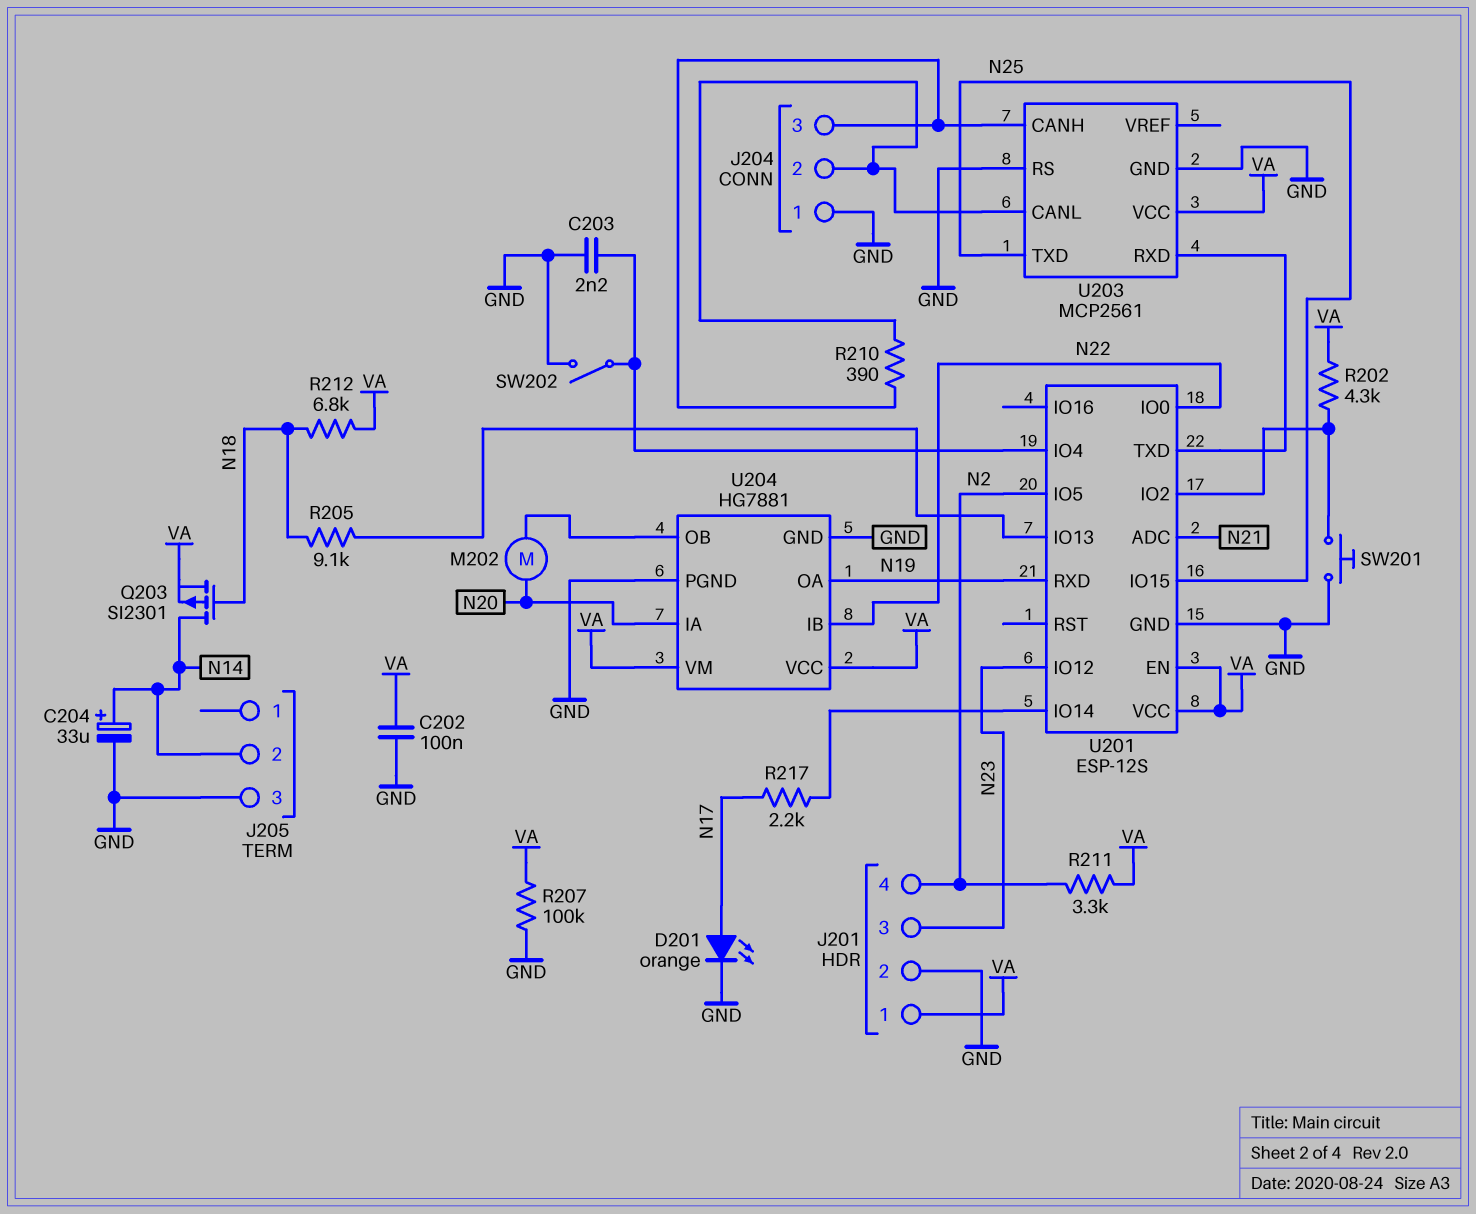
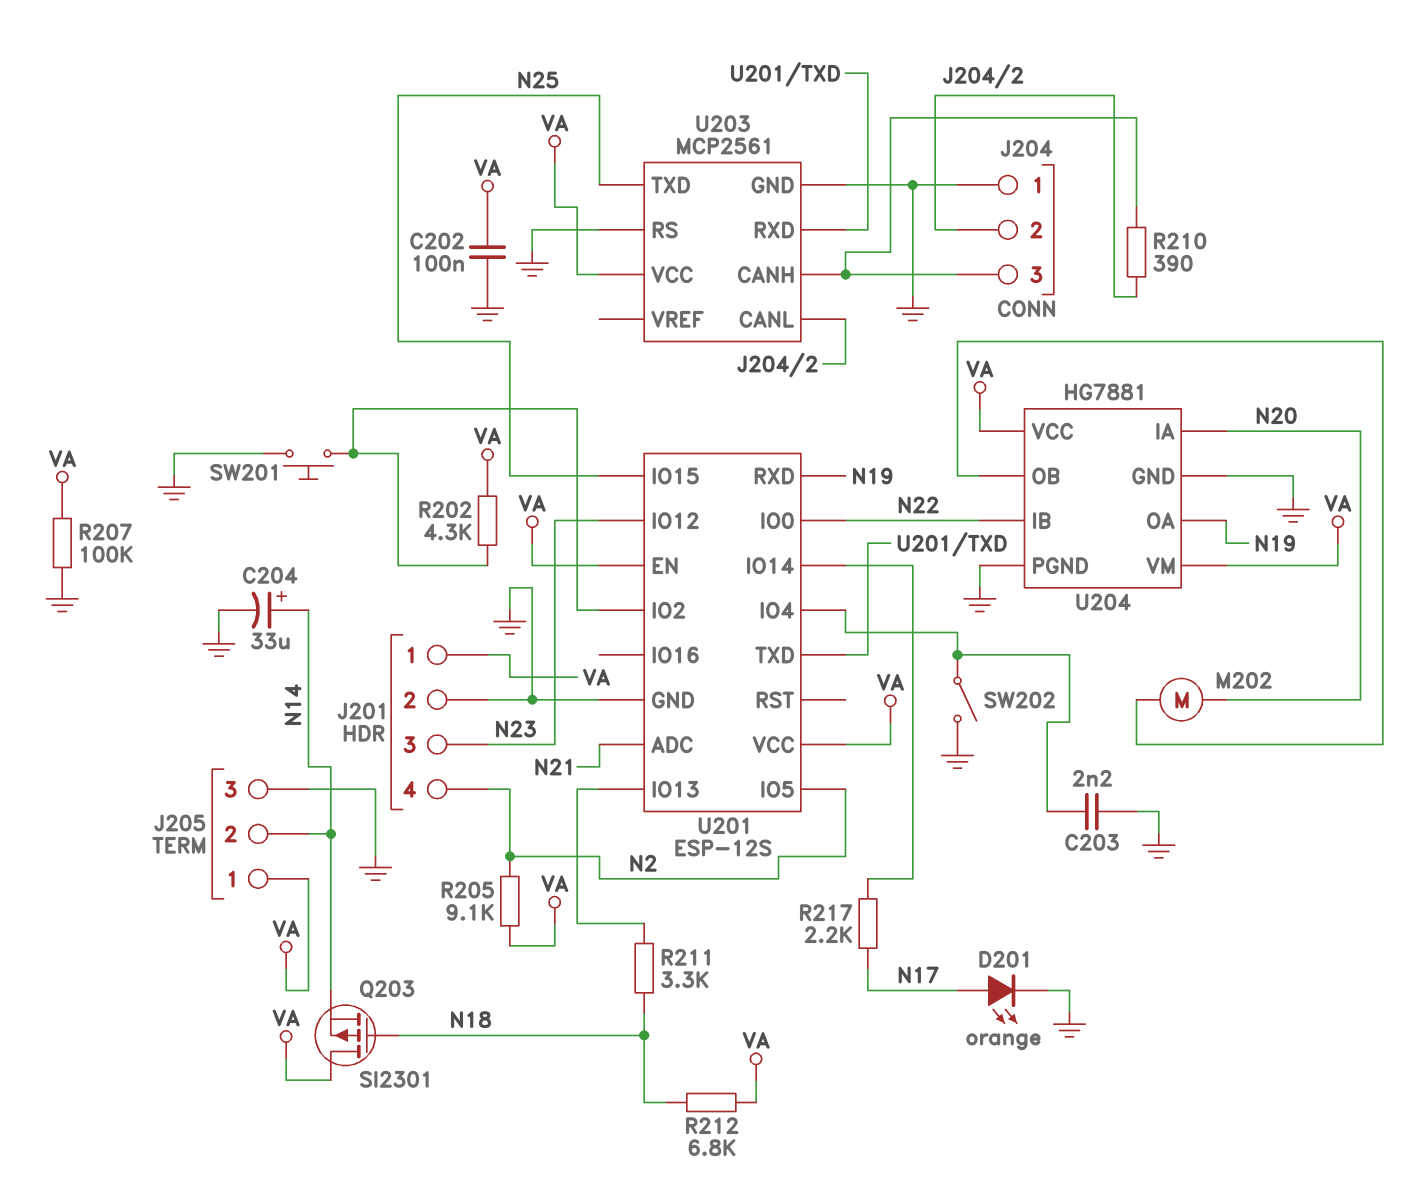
J205 pin 1: none -> VA
Q203: PMOS SI2301 (G N18, D N14, S VA) -> PMOS SI2301 (G N18, D VA, S N14)
R205: 9.1k (N18, U201/IO13) -> 9.1k (N2, VA)
R211: 3.3k (N2, VA) -> 3.3k (N18, U201/IO13)

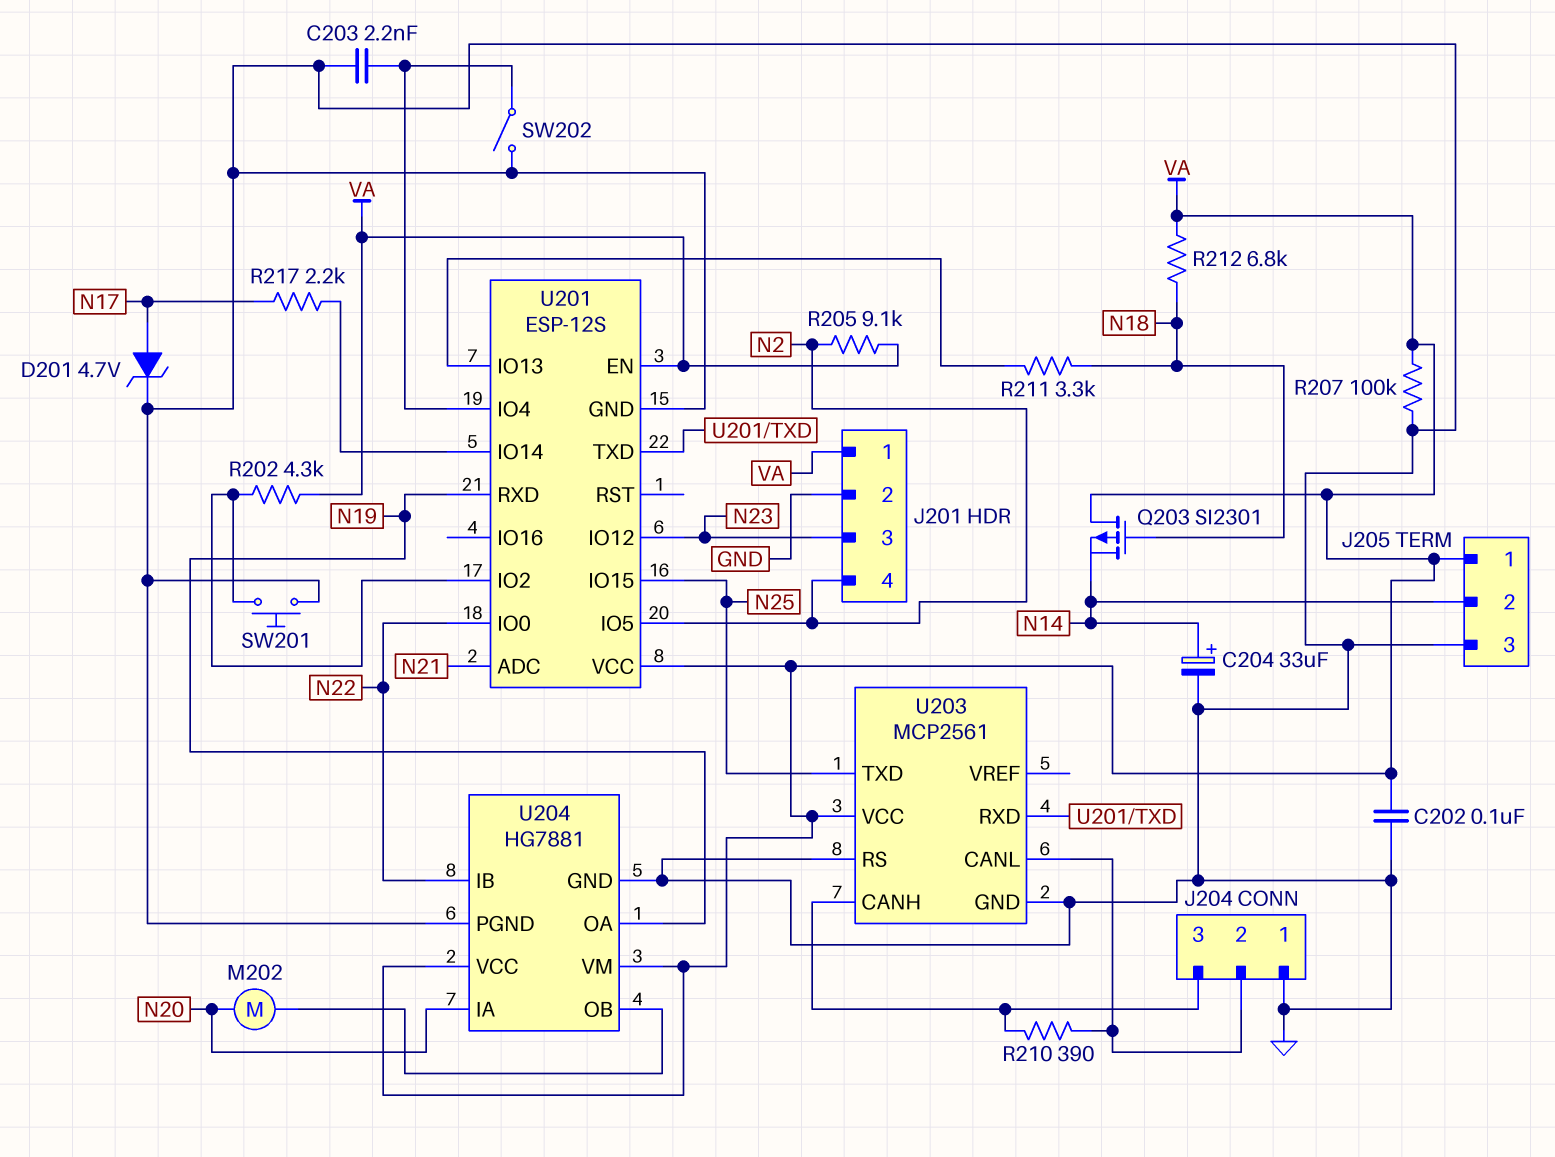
D201: LED orange (A N17, K GND) -> zener 4.7V (A N17, K GND)

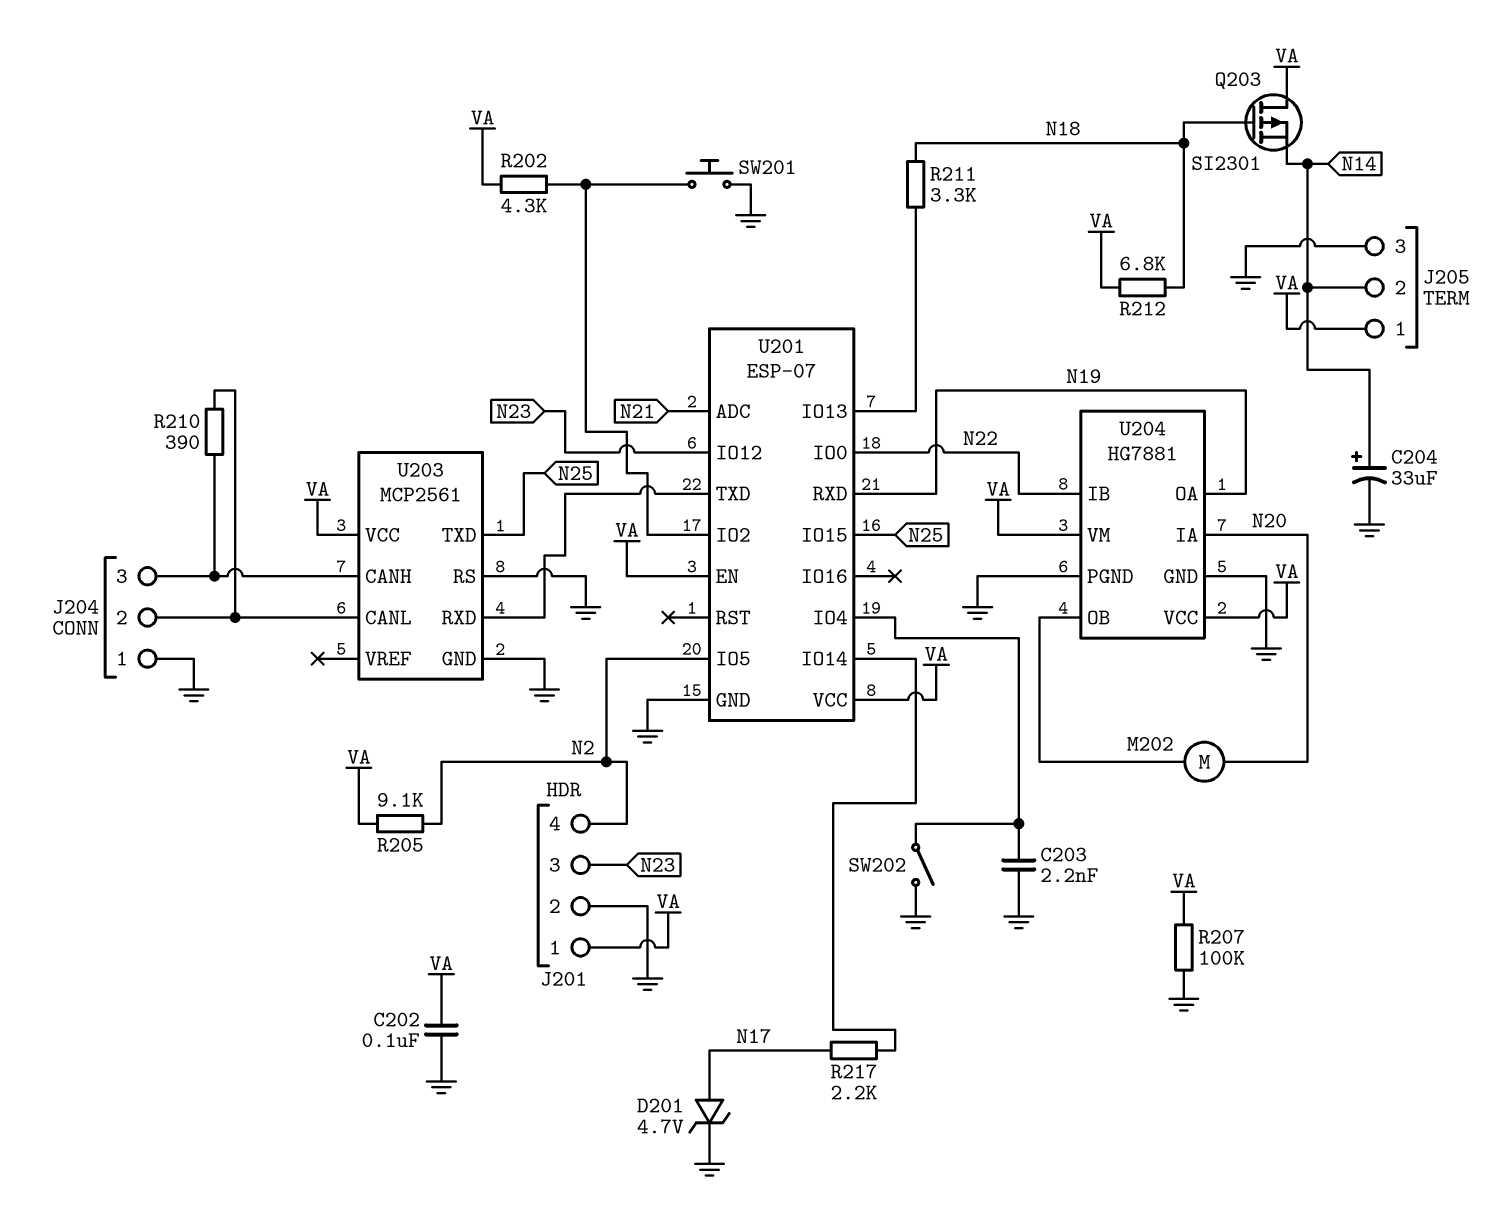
U201: ESP-12S -> ESP-07

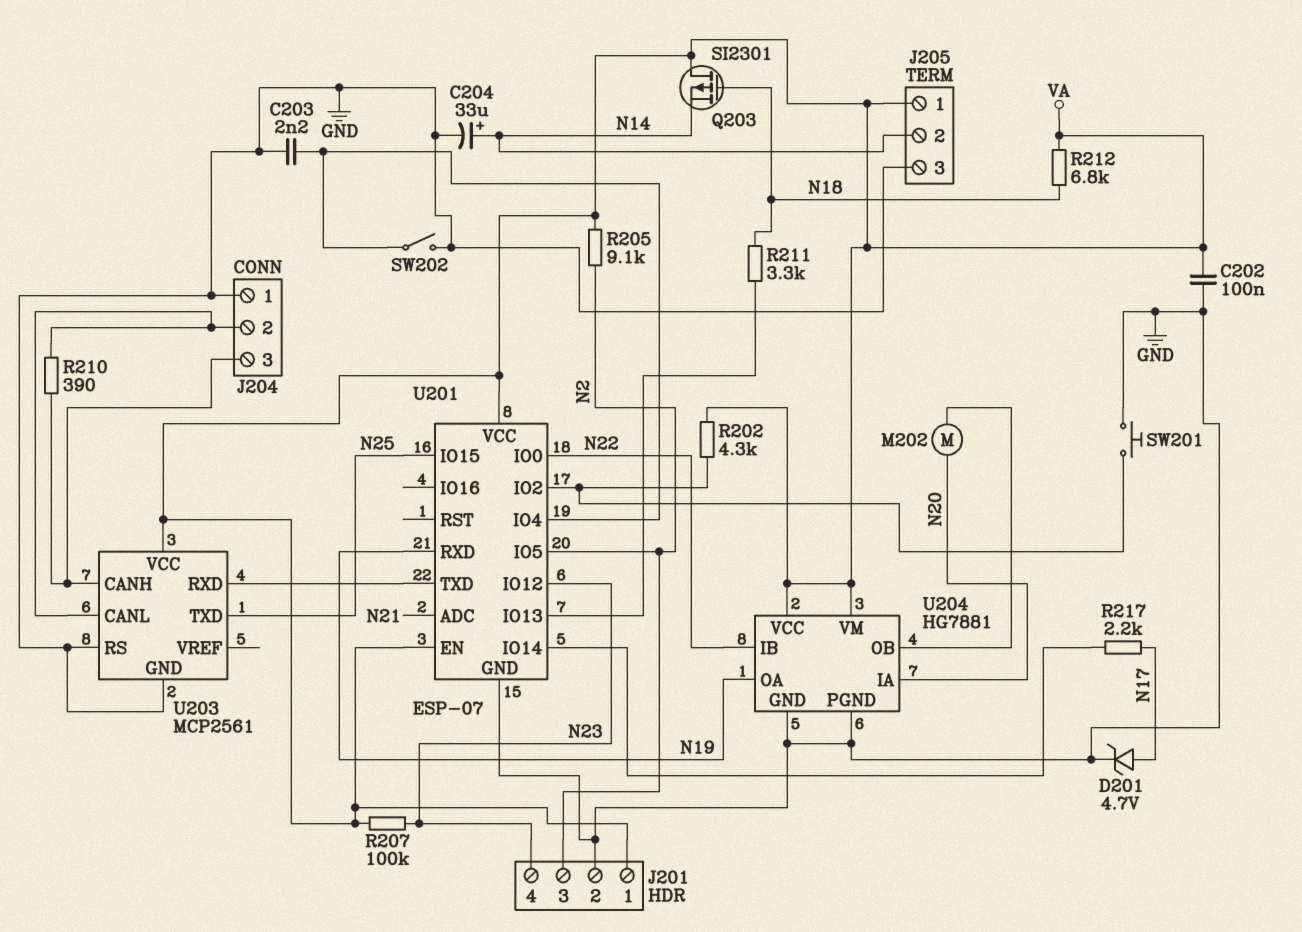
J201 pin 3: N23 -> N2
J201 pin 4: N2 -> N23
R207: 100k (GND, VA) -> 100k (N23, VA)

